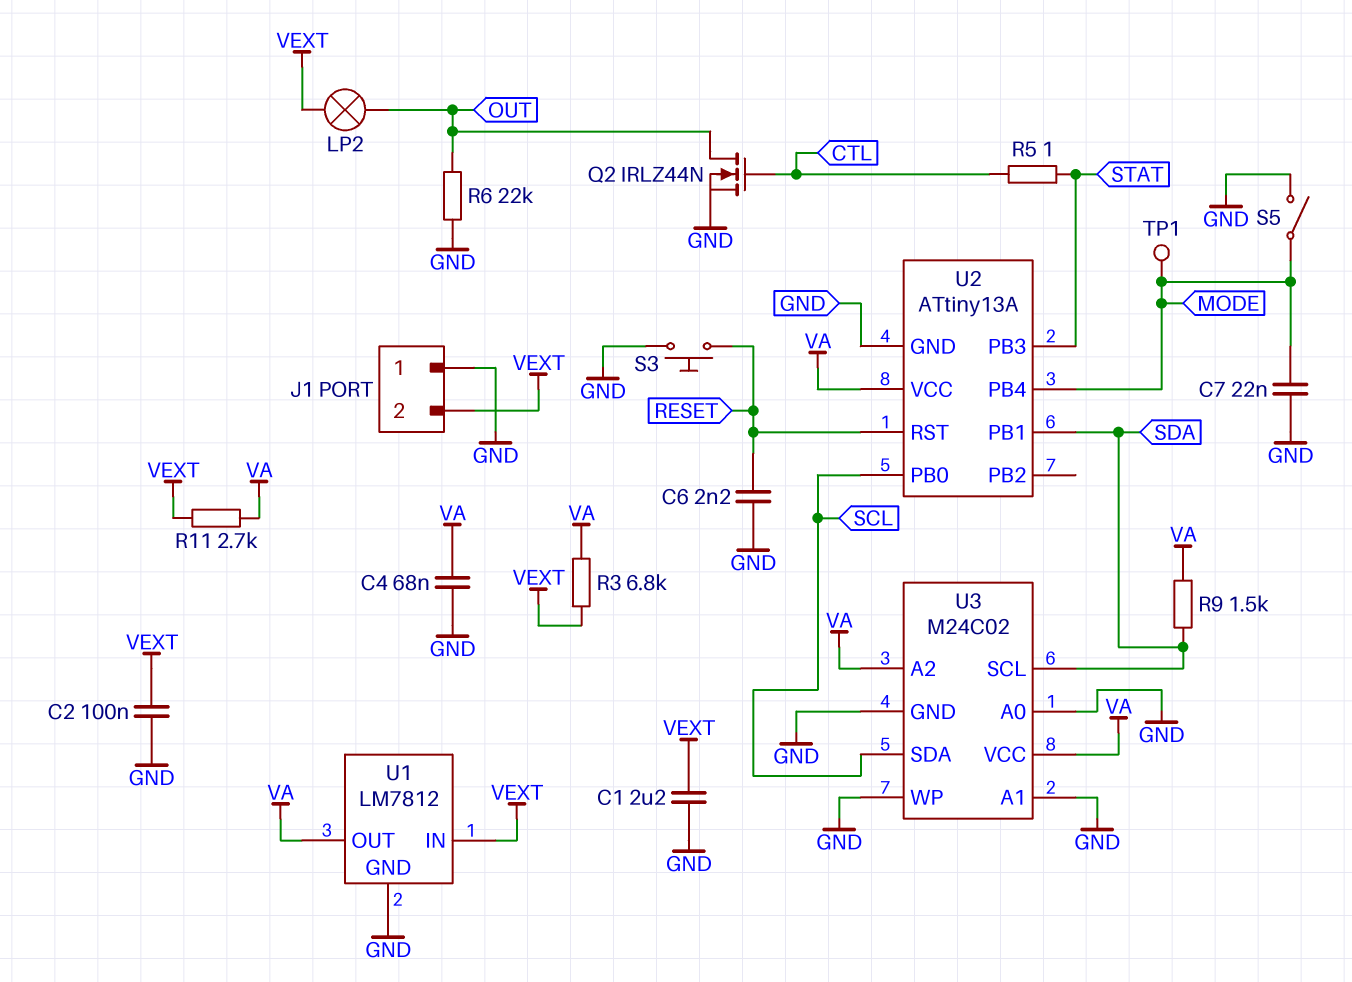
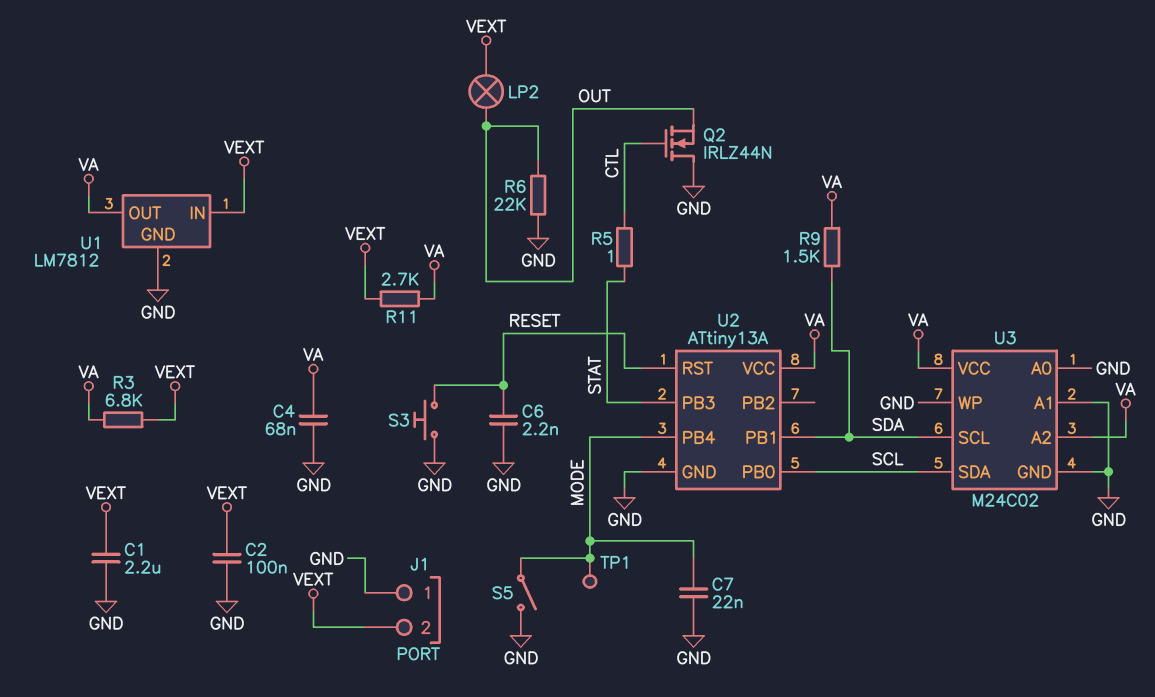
Q2: NMOS IRLZ44N (G CTL, D OUT, S GND) -> NMOS IRLZ44N (G CTL, D GND, S OUT)

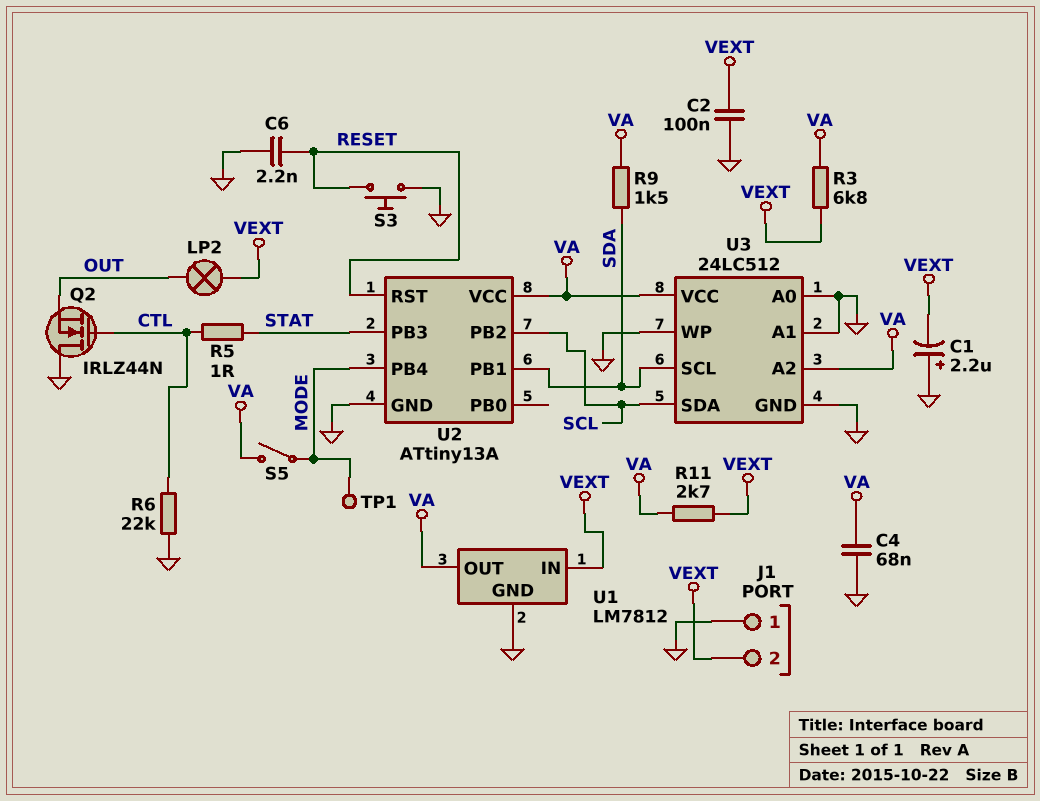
C1: 2.2uF (GND, VEXT) -> 2.2uF (plus GND, minus VEXT)
C7: 22nF (GND, MODE) -> none
R6: 22k (GND, OUT) -> 22k (CTL, GND)
S5: switch (GND, MODE) -> switch (MODE, VA)
U2 pin PB0: SCL -> none
U2 pin PB2: none -> SCL
U3: M24C02 -> 24LC512

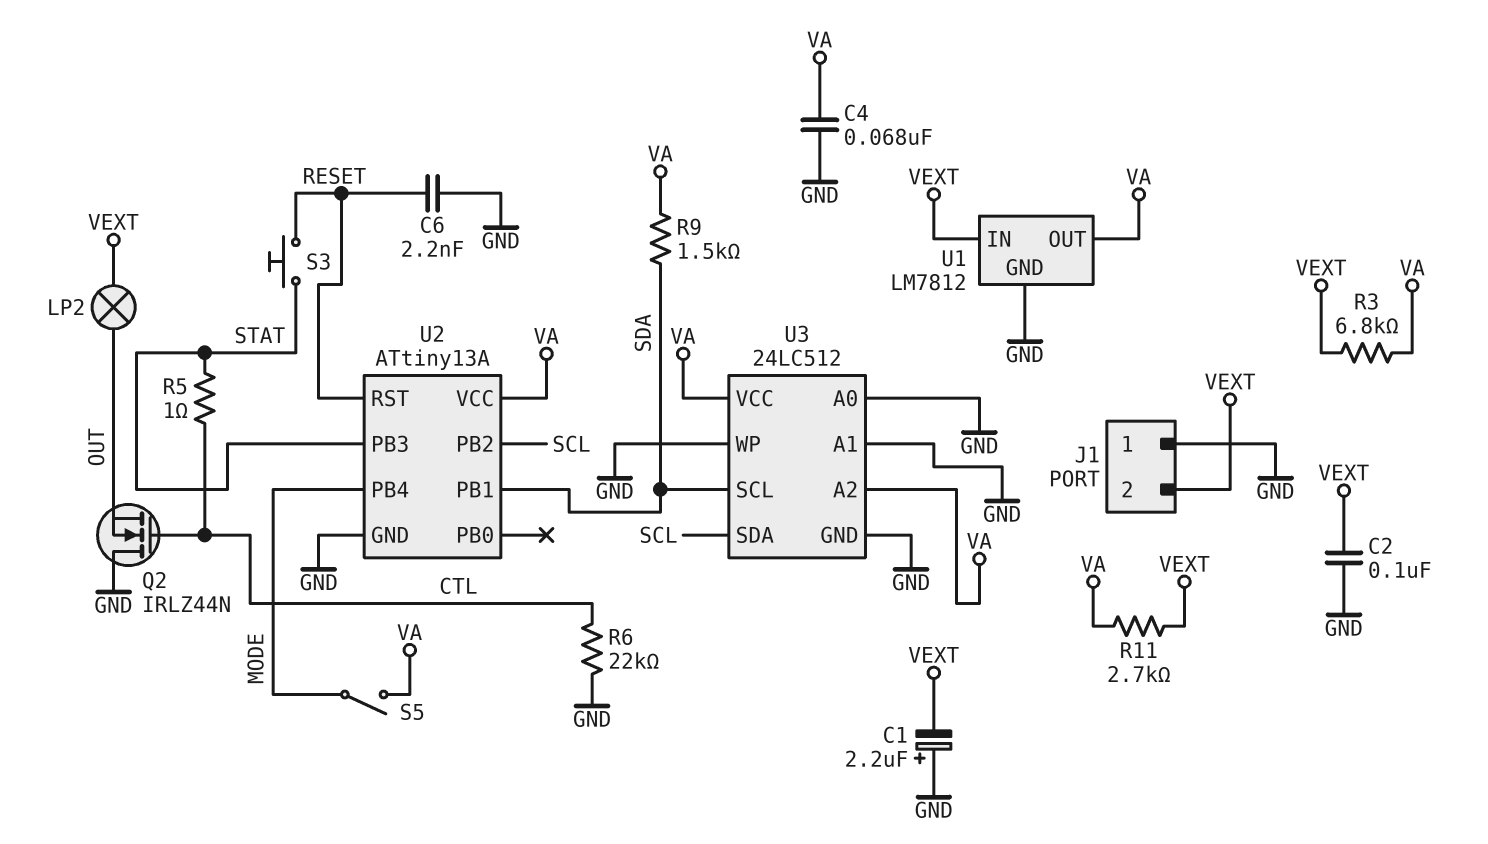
S3: button (GND, RESET) -> button (RESET, STAT)
TP1: test point (MODE) -> none

